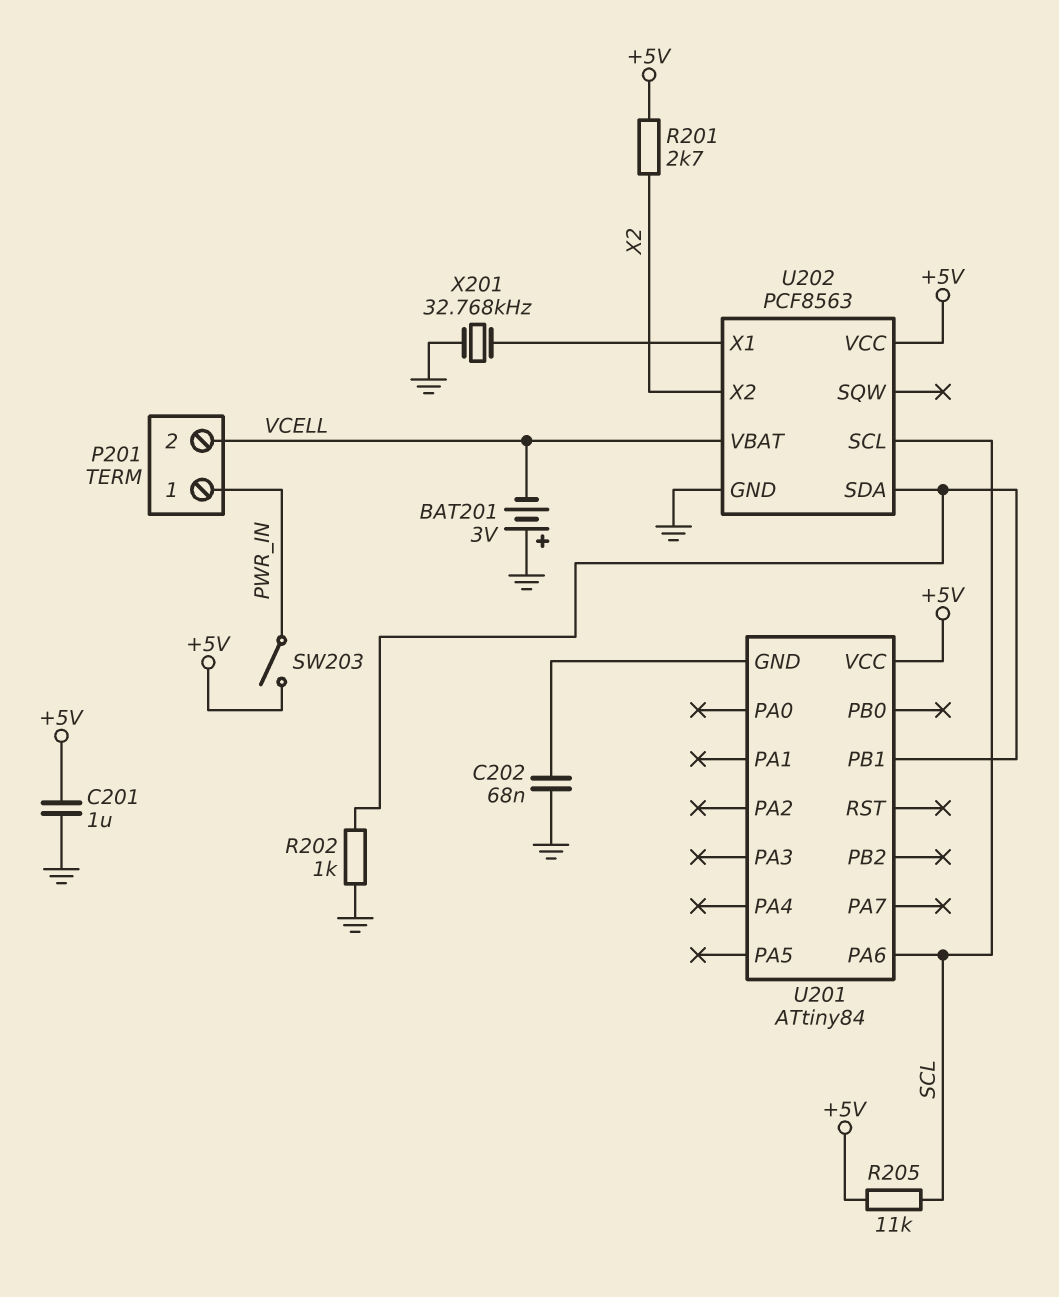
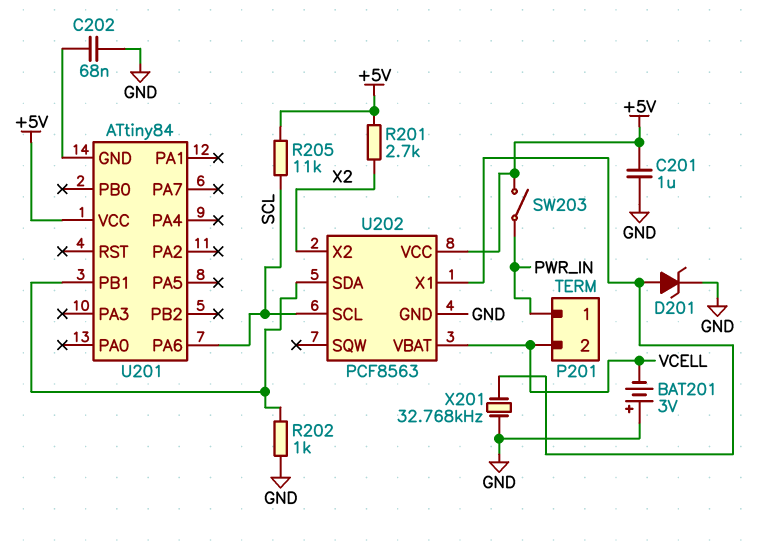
D201: none -> zener (A U202/X1, K GND)

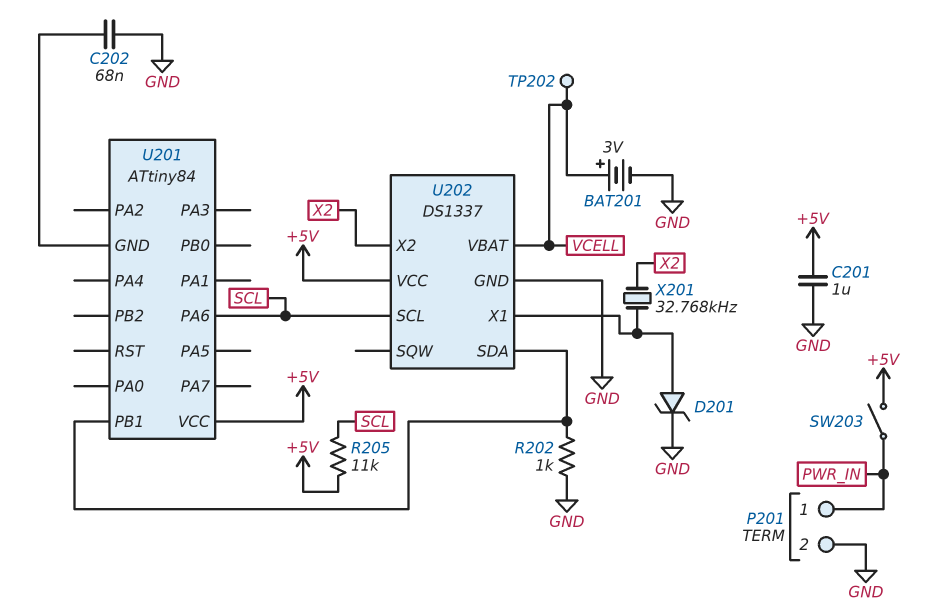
BAT201: 3V (plus GND, minus VCELL) -> 3V (plus VCELL, minus GND)
P201 pin 2: VCELL -> GND
R201: 2.7k (+5V, X2) -> none
TP202: none -> test point (VCELL)
U202: PCF8563 -> DS1337
X201: 32.768kHz (GND, U202/X1) -> 32.768kHz (U202/X1, X2)

